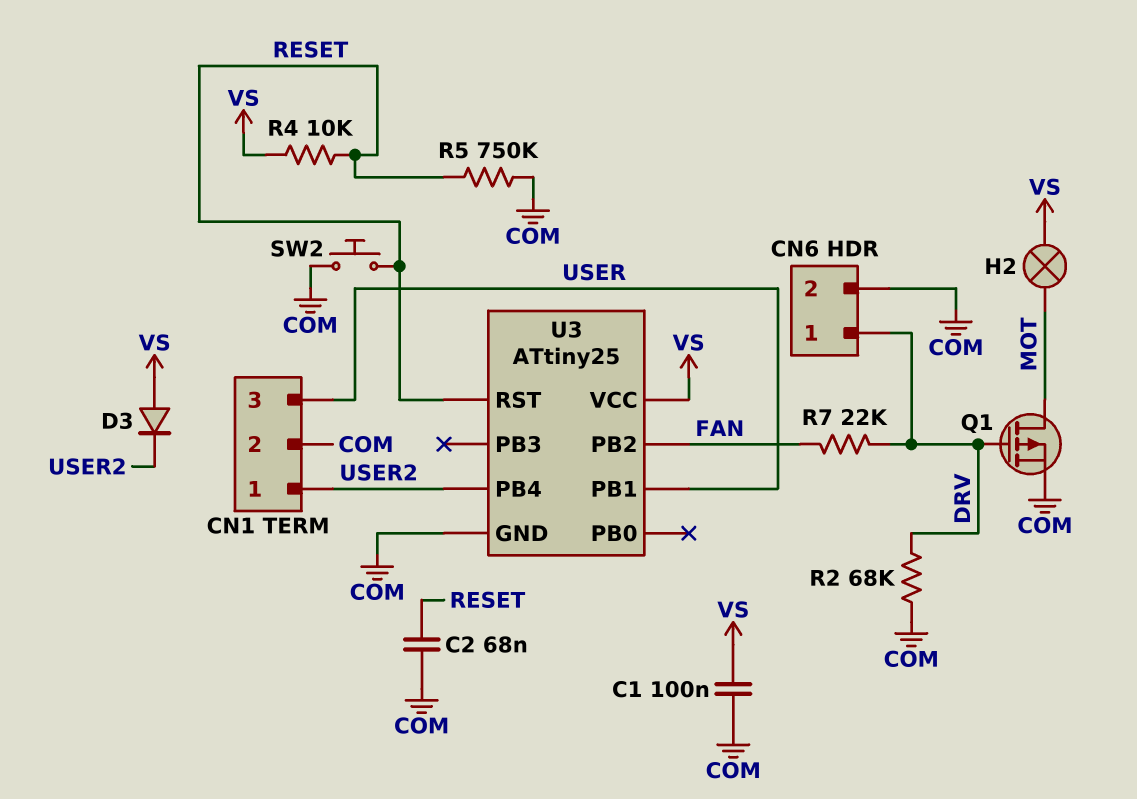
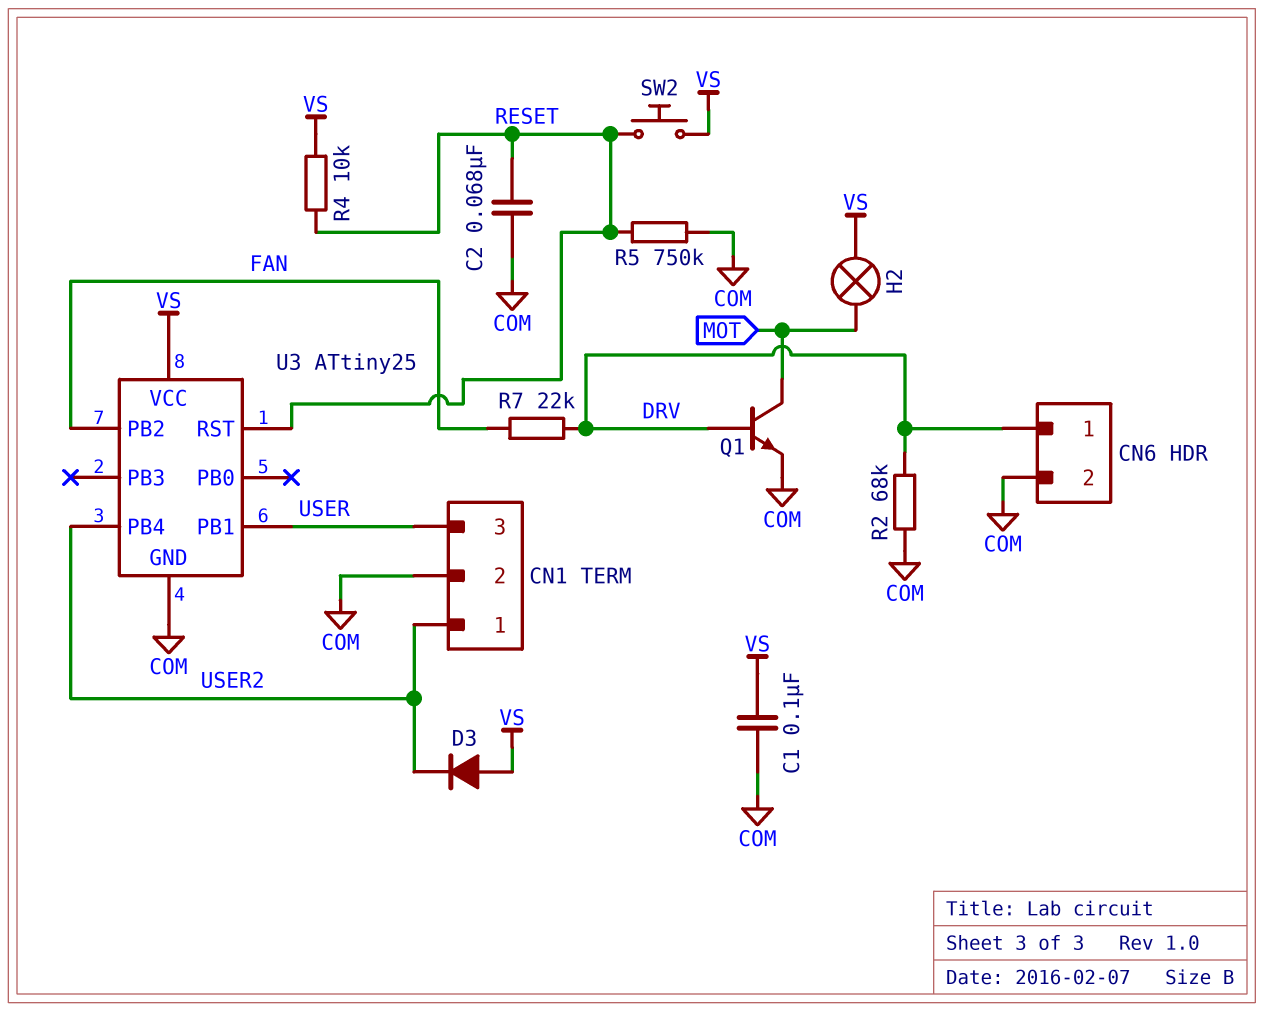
Q1: PMOS (G DRV, D MOT, S COM) -> NPN (B DRV, C MOT, E COM)
SW2: button (COM, RESET) -> button (RESET, VS)

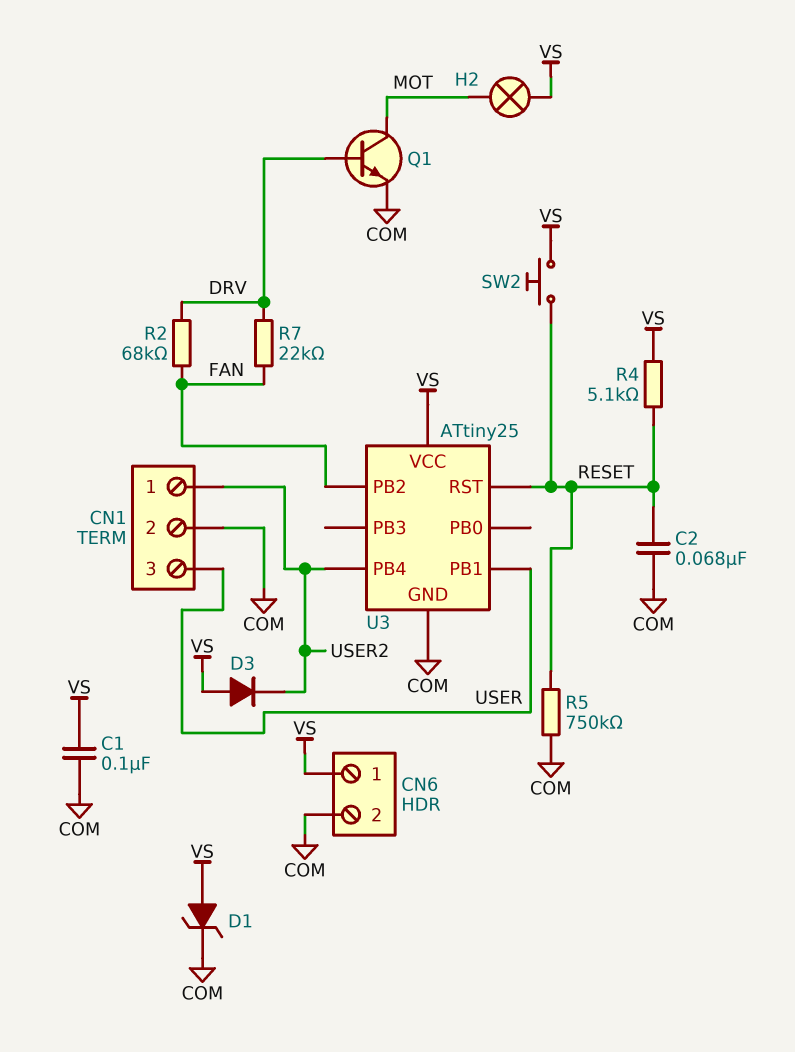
CN6 pin 1: DRV -> VS
D1: none -> zener (A VS, K COM)
R2: 68k (COM, DRV) -> 68k (DRV, FAN)
R4: 10k (RESET, VS) -> 5.1k (RESET, VS)

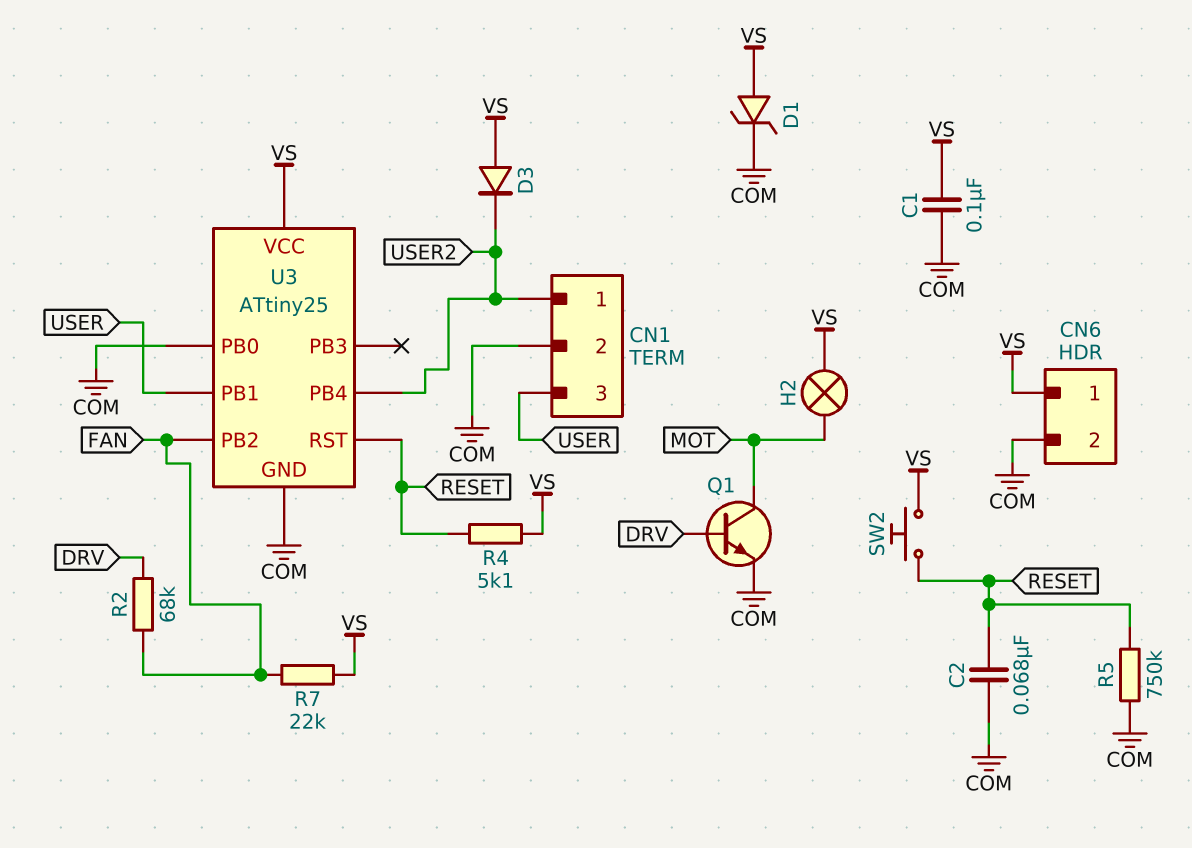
R7: 22k (DRV, FAN) -> 22k (FAN, VS)
U3 pin PB0: none -> COM

